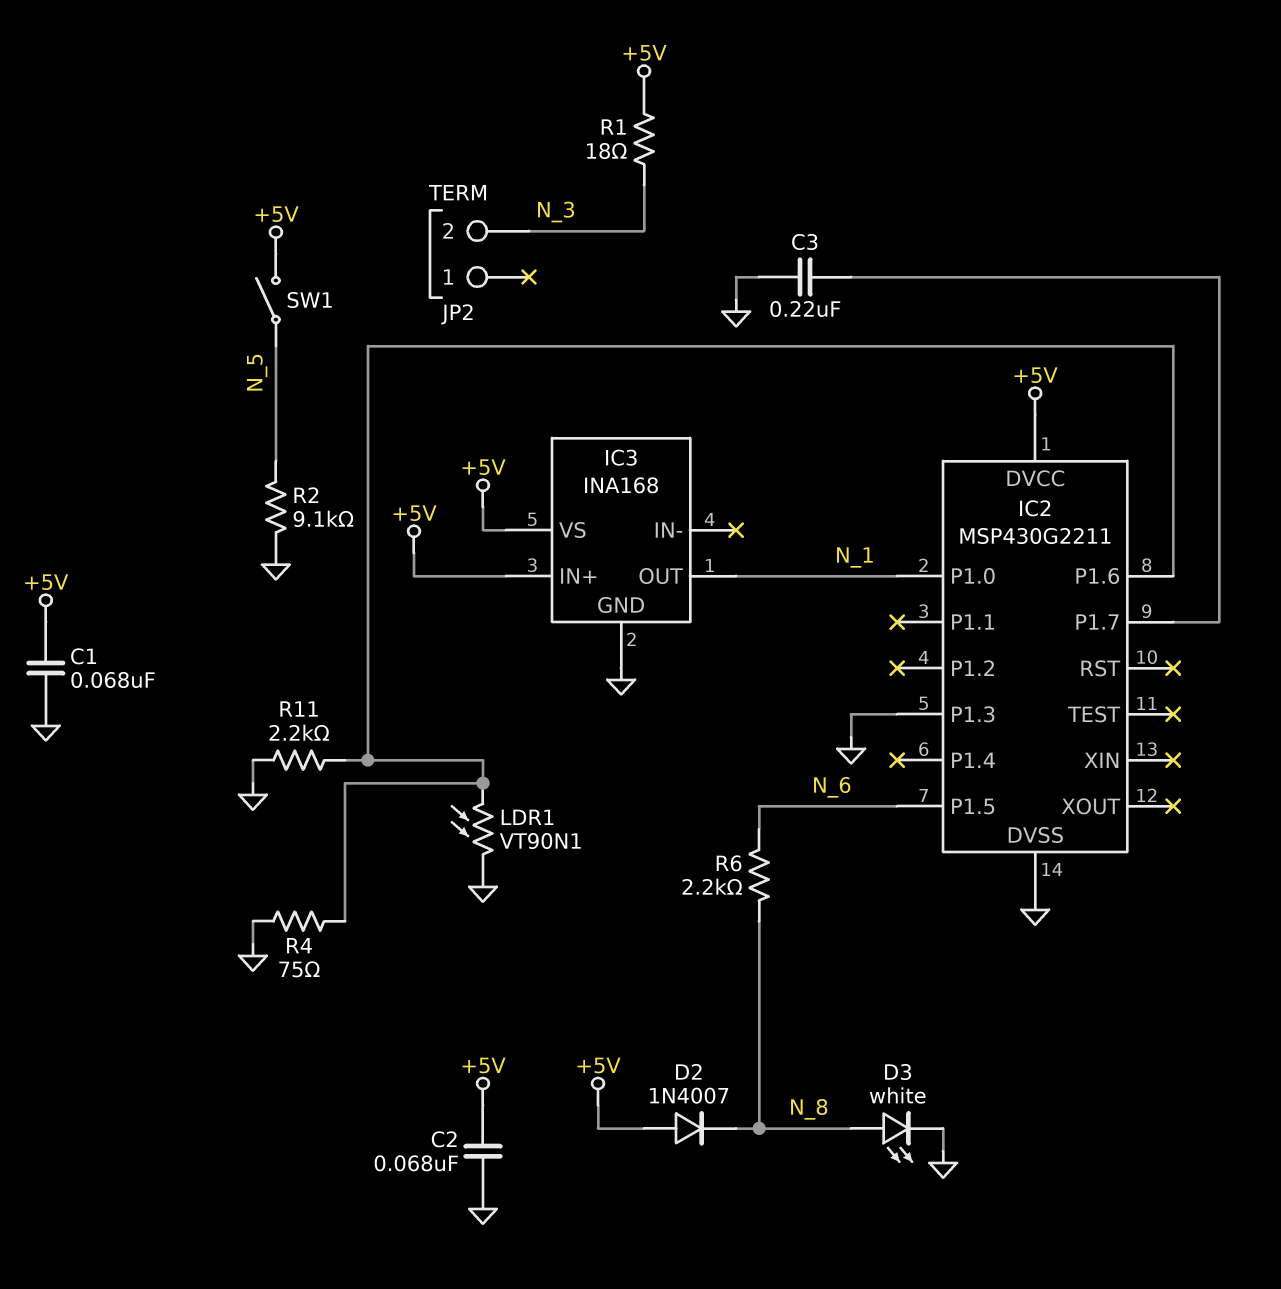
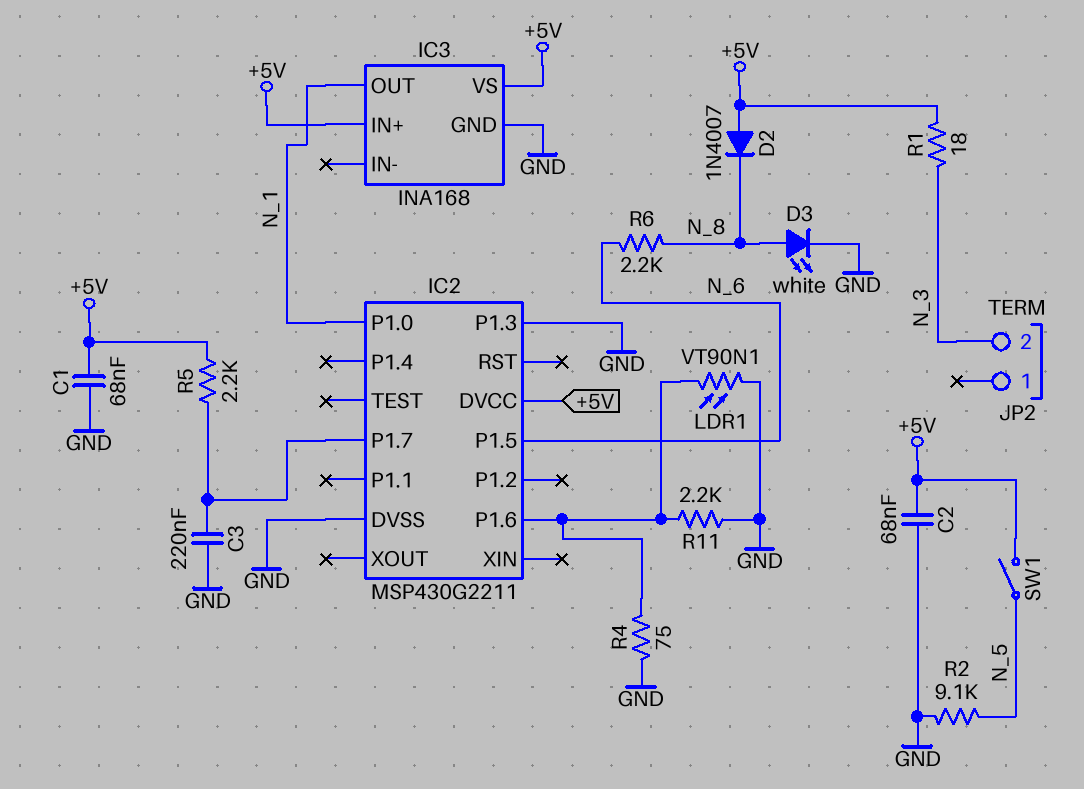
R5: none -> 2.2k (+5V, IC2/P1.7)

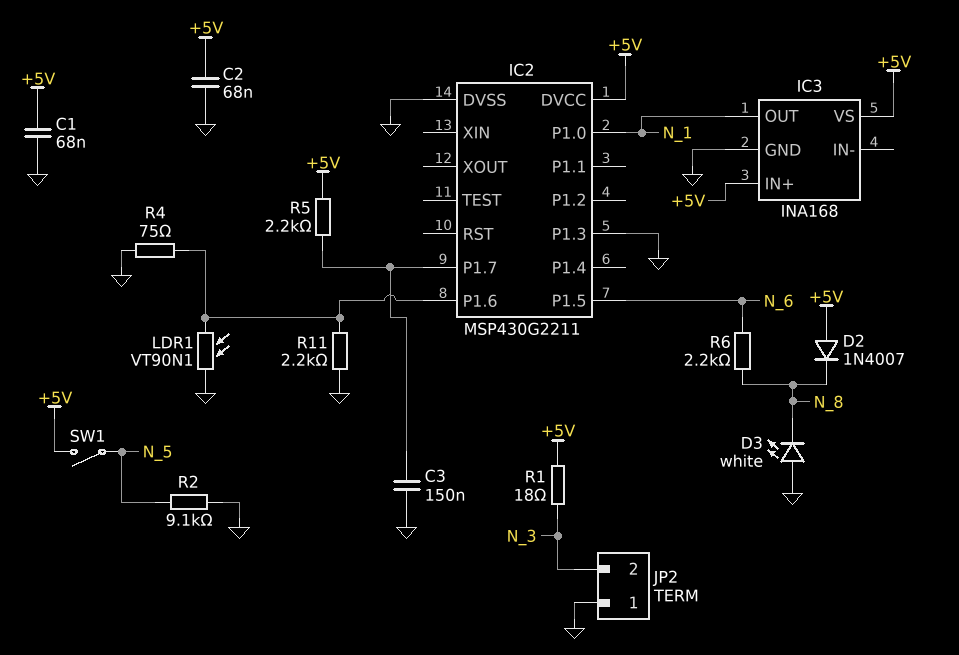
C3: 220nF (GND, IC2/P1.7) -> 150nF (GND, IC2/P1.7)
D3: LED white (A N_8, K GND) -> LED white (A GND, K N_8)
JP2 pin 1: none -> GND

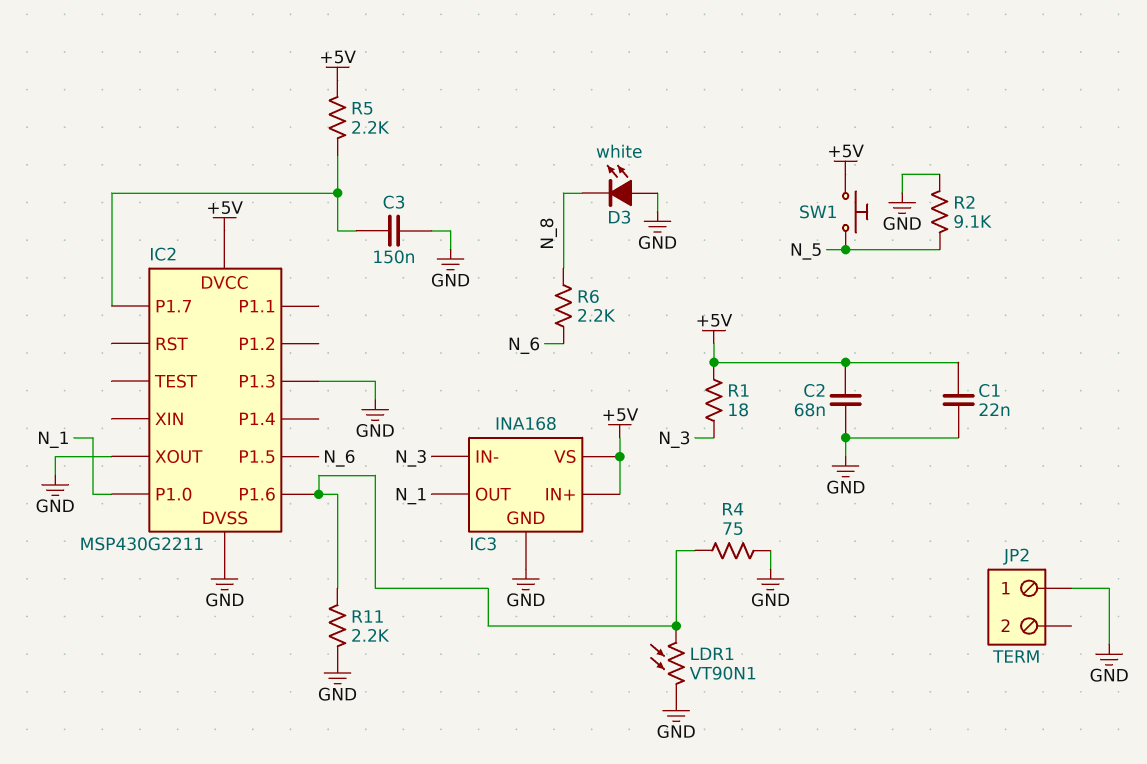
C1: 68nF (+5V, GND) -> 22nF (+5V, GND)
D2: diode 1N4007 (A +5V, K N_8) -> none
IC2 pin XOUT: none -> GND
IC3 pin IN-: none -> N_3
JP2 pin 2: N_3 -> none
SW1: switch (+5V, N_5) -> button (+5V, N_5)

